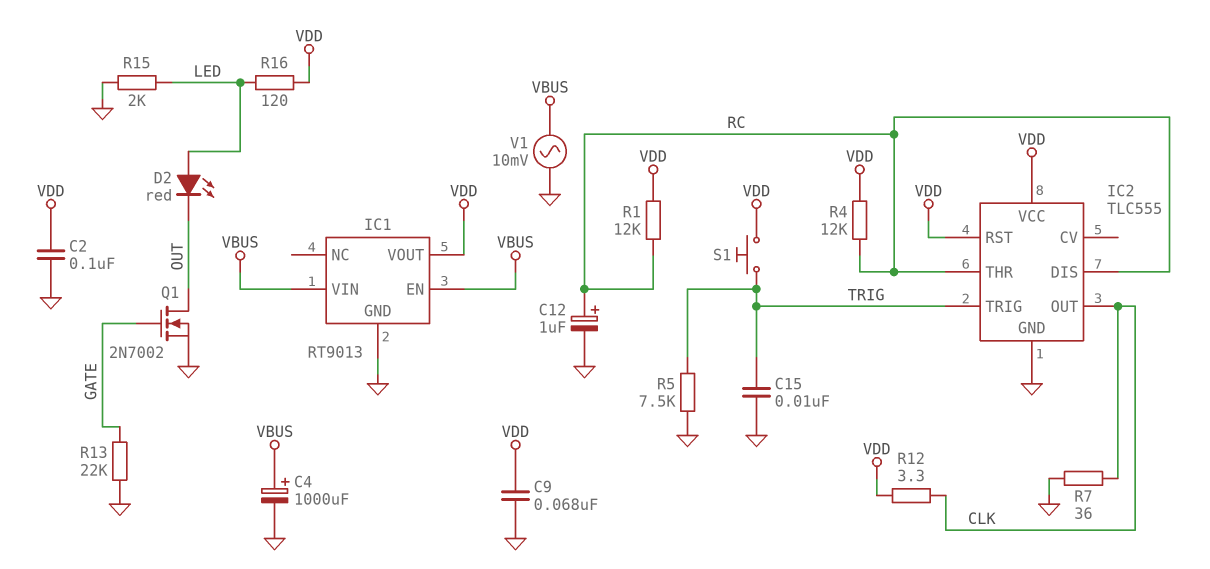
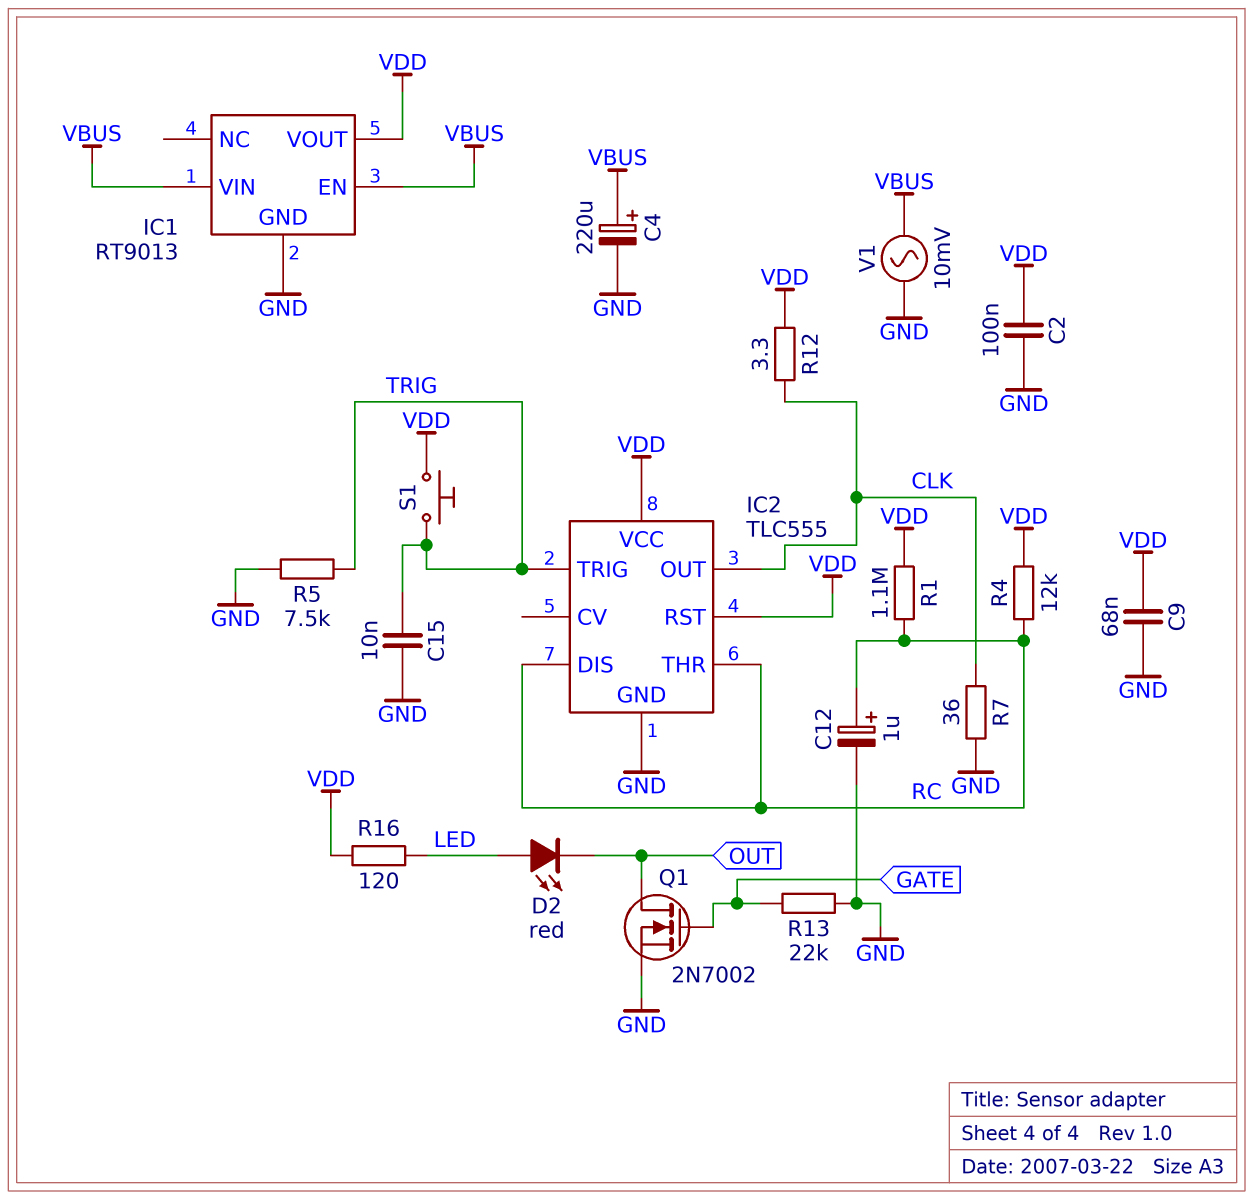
C4: 1000uF (plus VBUS, minus GND) -> 220uF (plus VBUS, minus GND)
R1: 12k (RC, VDD) -> 1.1M (RC, VDD)
R15: 2k (GND, LED) -> none

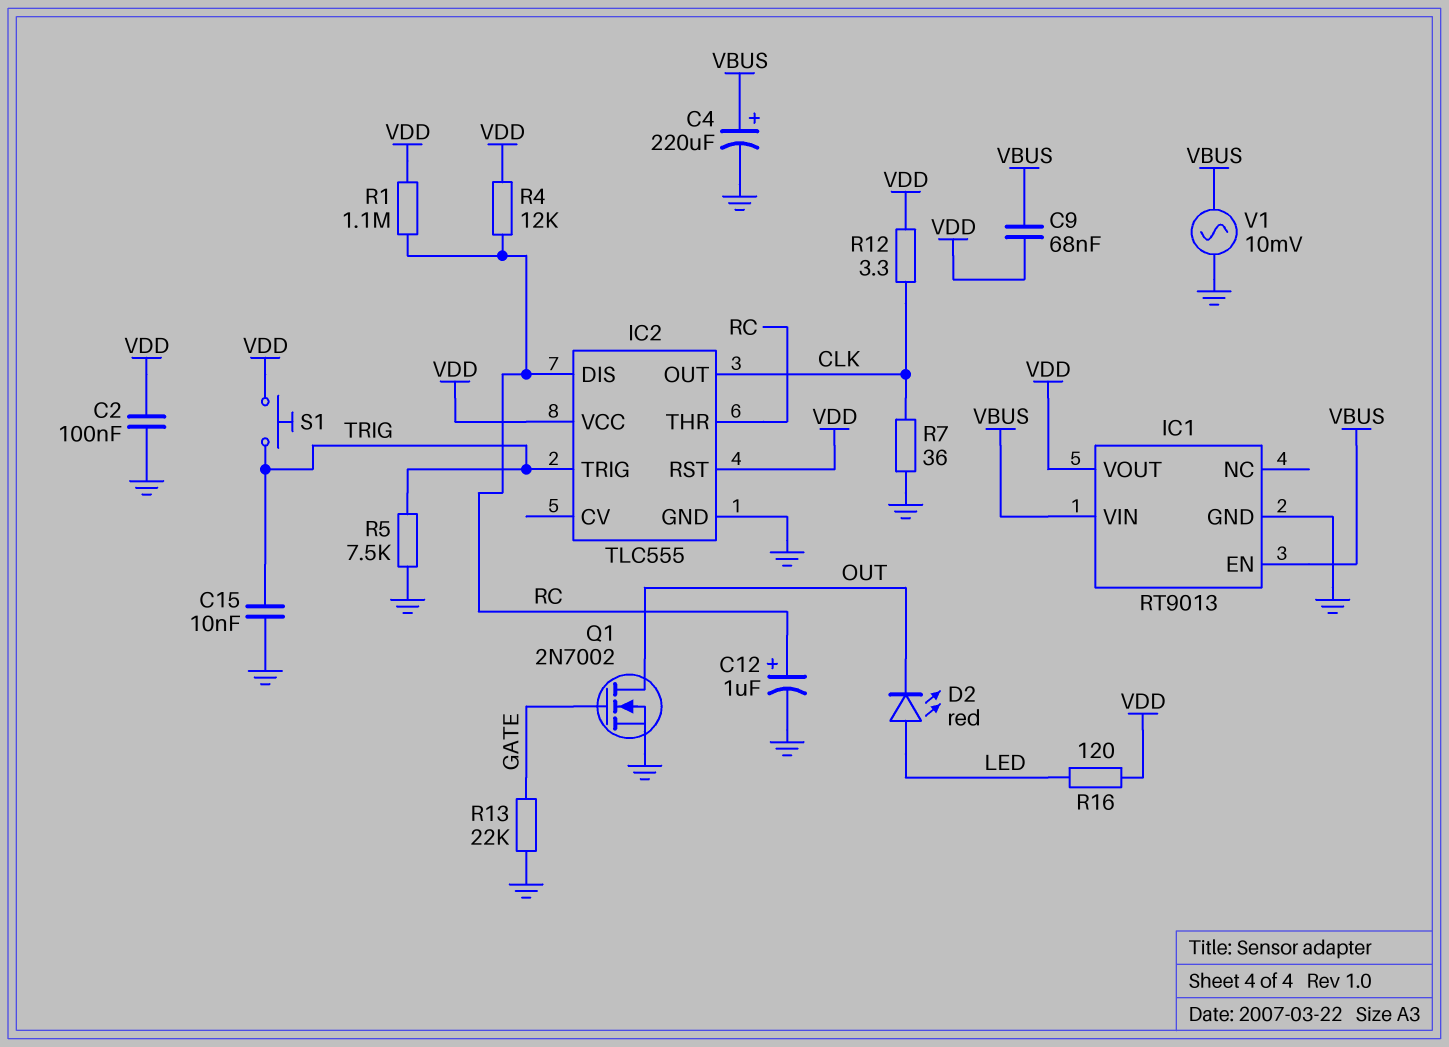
C9: 68nF (GND, VDD) -> 68nF (VBUS, VDD)

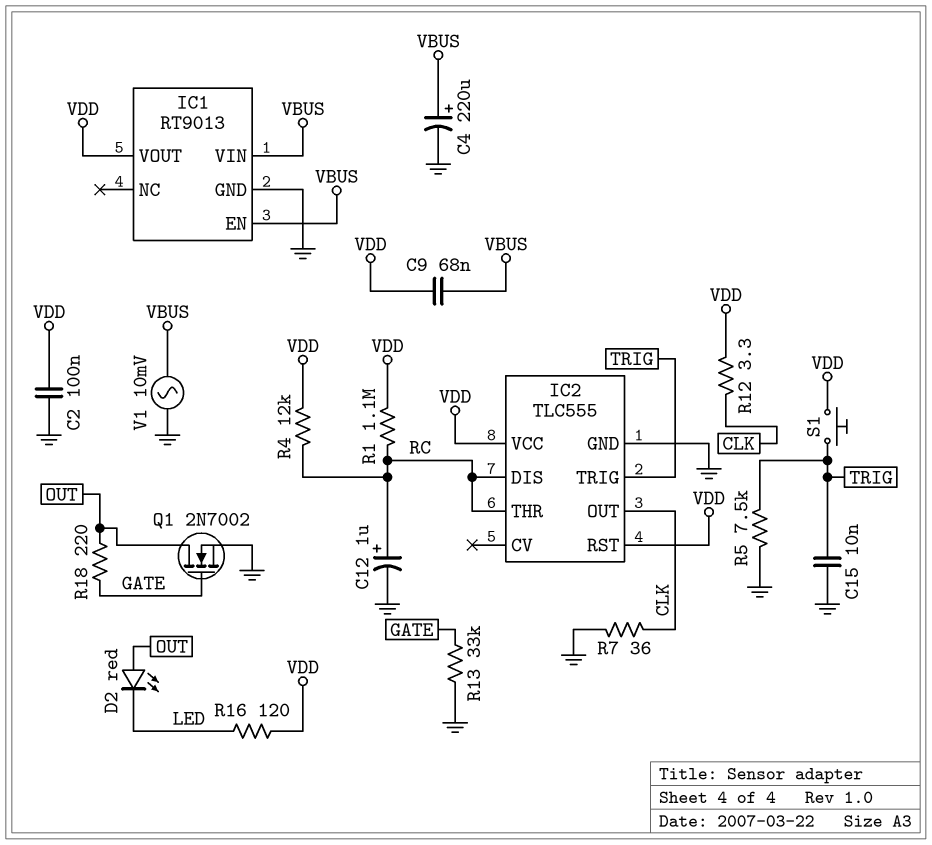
D2: LED red (A LED, K OUT) -> LED red (A OUT, K LED)
R13: 22k (GATE, GND) -> 33k (GATE, GND)
R18: none -> 220 (GATE, OUT)

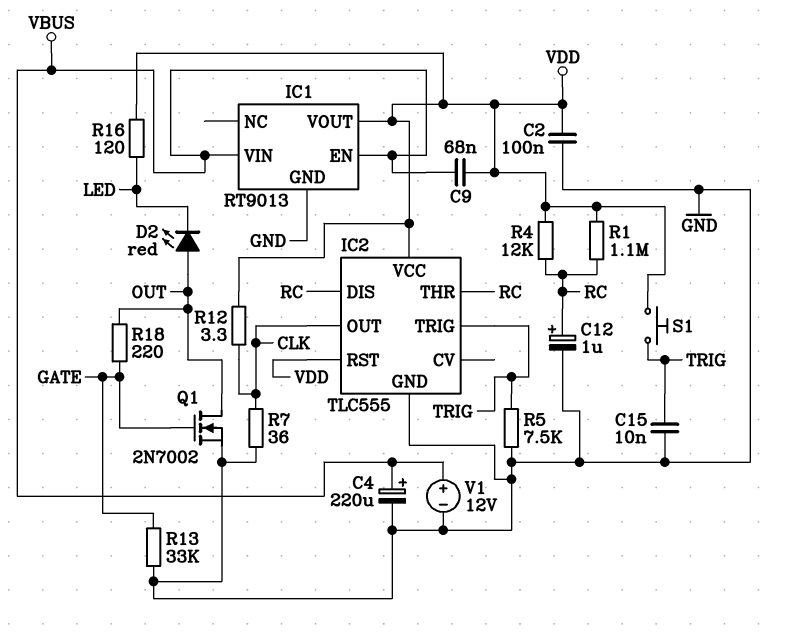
V1: AC 10mV (GND, VBUS) -> 12V (plus VBUS, minus GND)

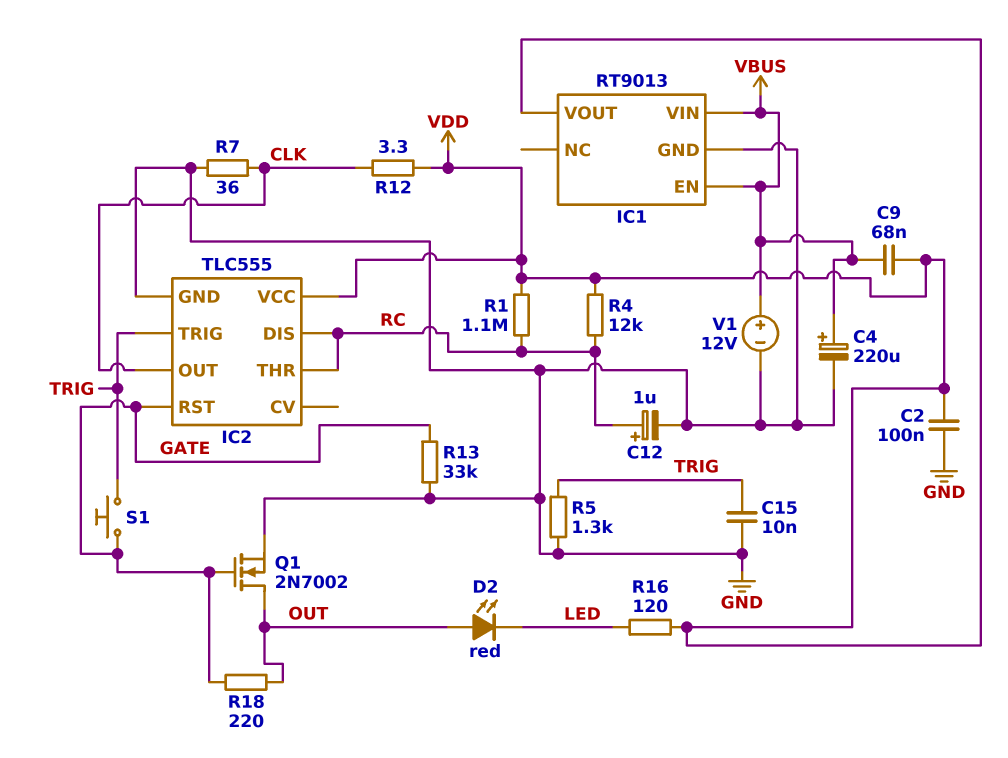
IC2 pin RST: VDD -> GATE
R5: 7.5k (GND, TRIG) -> 1.3k (GND, TRIG)
S1: button (TRIG, VDD) -> button (GATE, TRIG)

